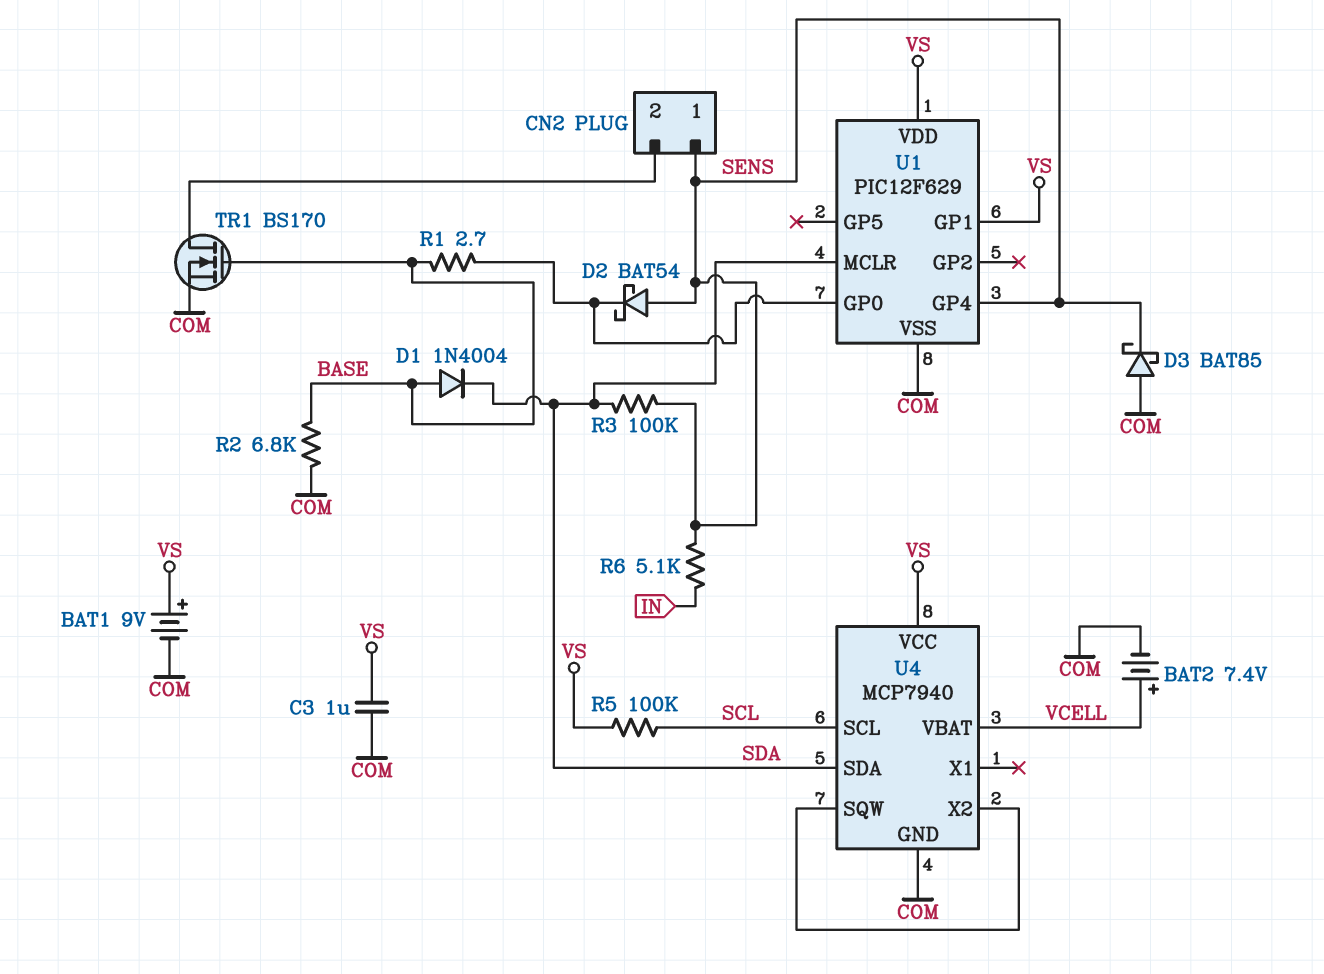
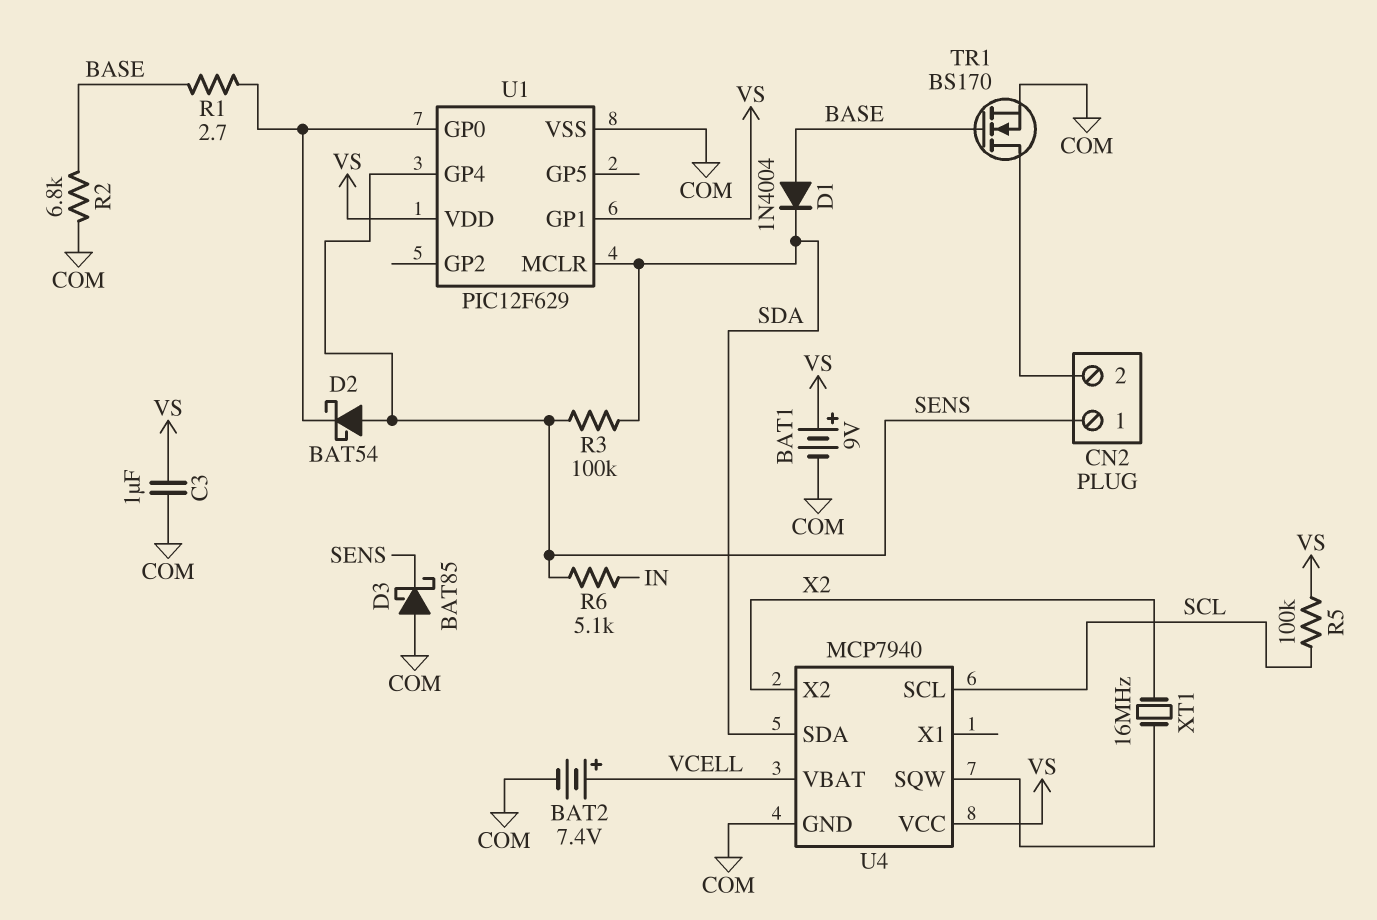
U4 pin X2: U4/SQW -> X2
XT1: none -> 16MHz (U4/SQW, X2)

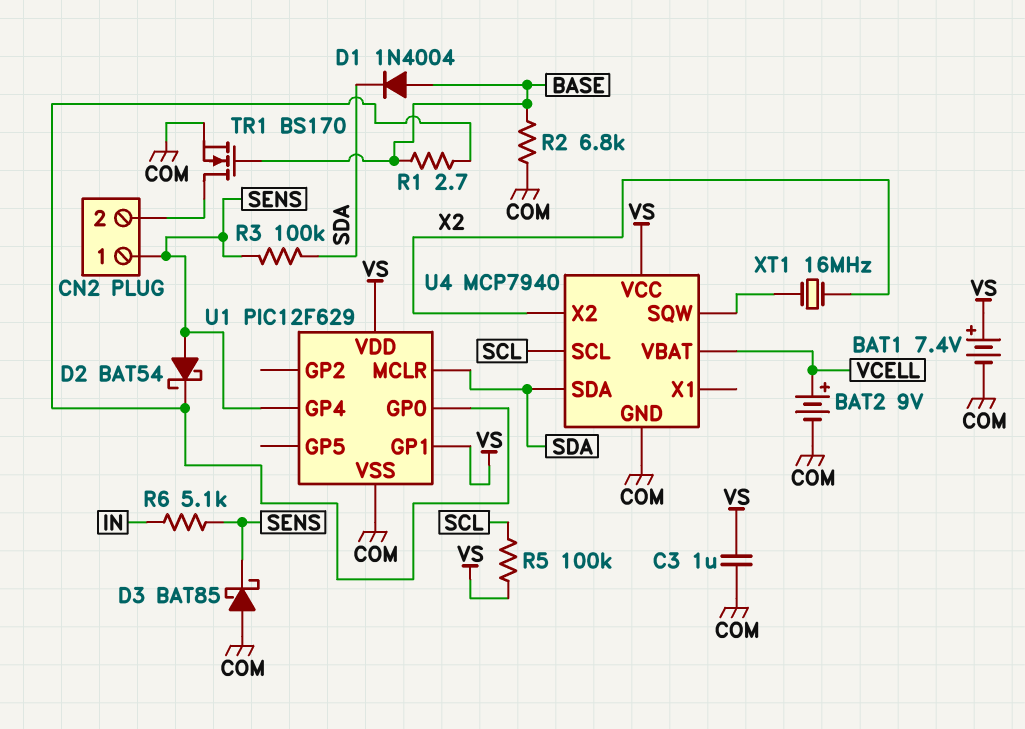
BAT1: 9V (plus VS, minus COM) -> 7.4V (plus VS, minus COM)
BAT2: 7.4V (plus VCELL, minus COM) -> 9V (plus VCELL, minus COM)

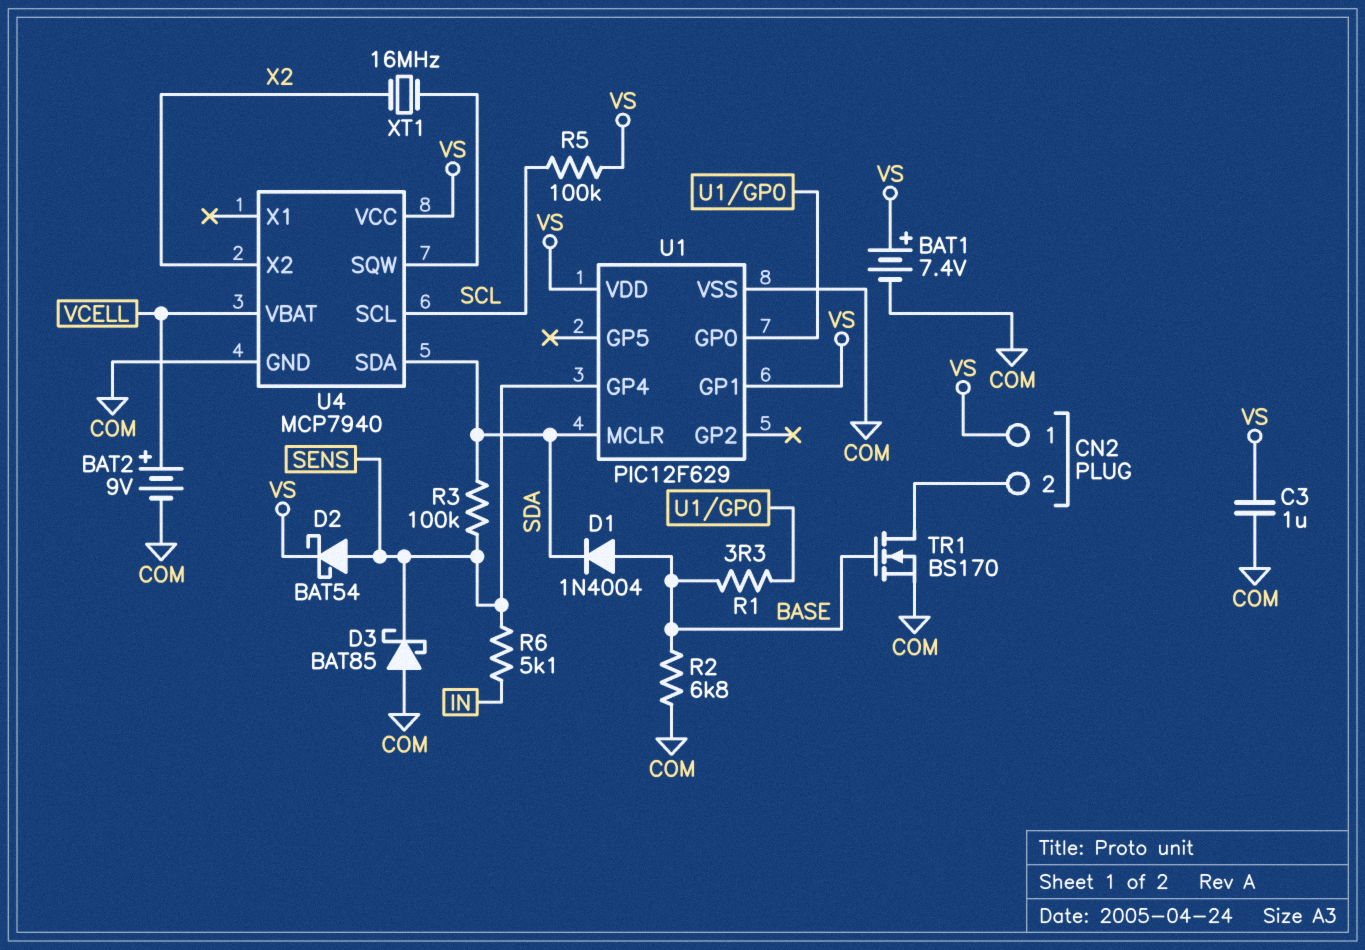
CN2 pin 1: SENS -> VS
D2: schottky BAT54 (A SENS, K U1/GP0) -> schottky BAT54 (A SENS, K VS)
R1: 2.7 (BASE, U1/GP0) -> 3.3 (BASE, U1/GP0)

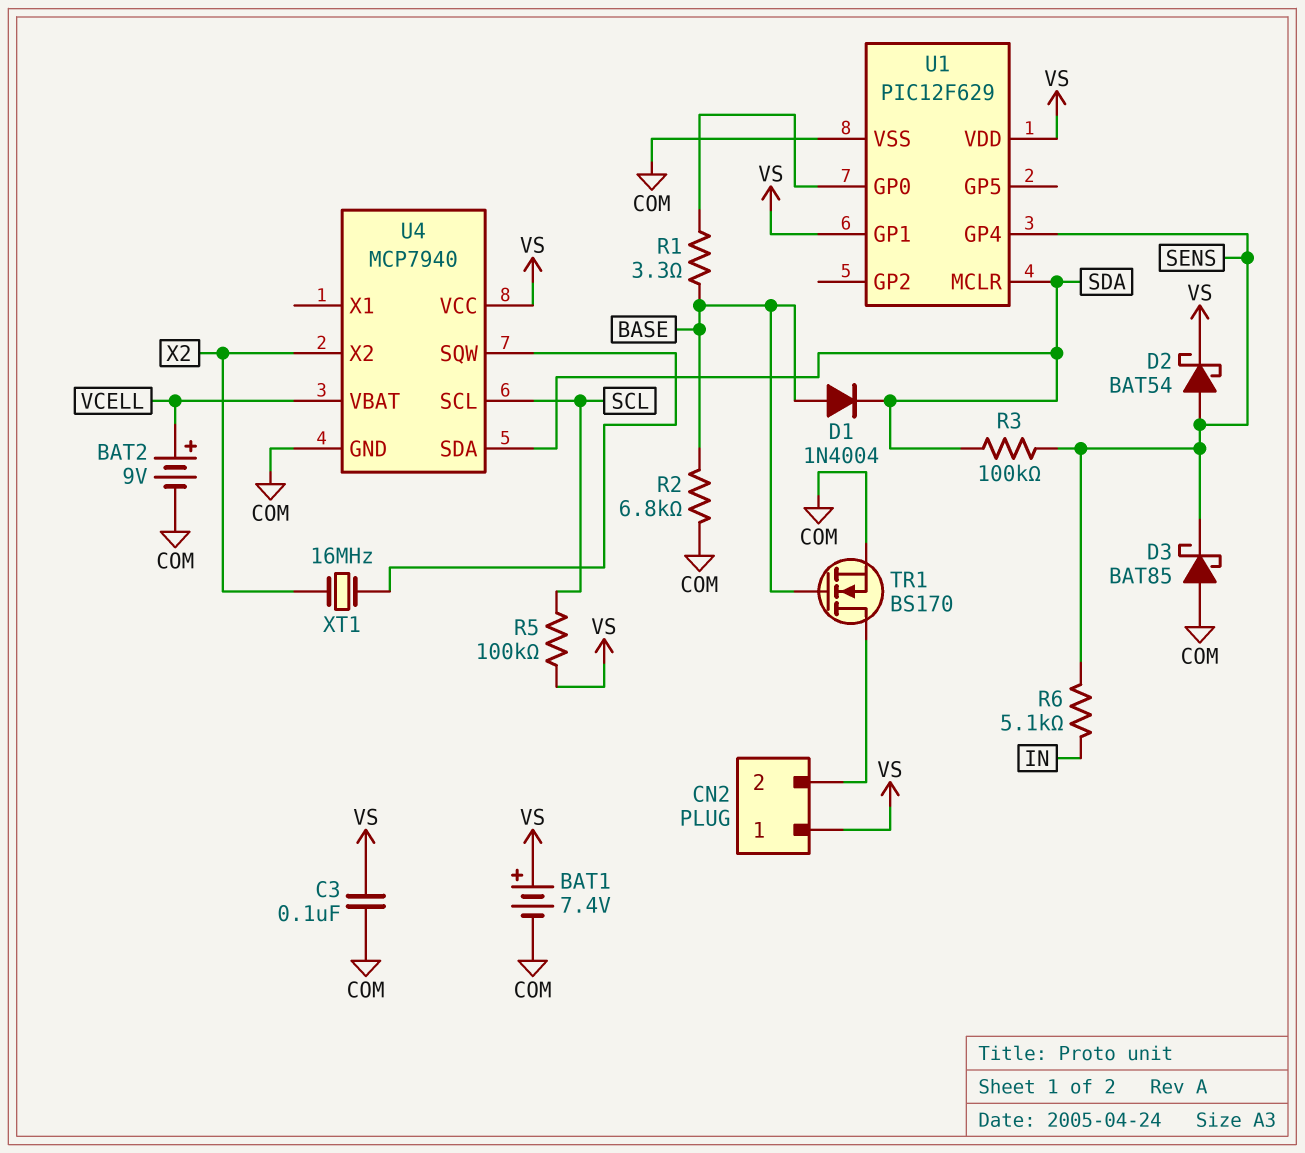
C3: 1uF (COM, VS) -> 100nF (COM, VS)

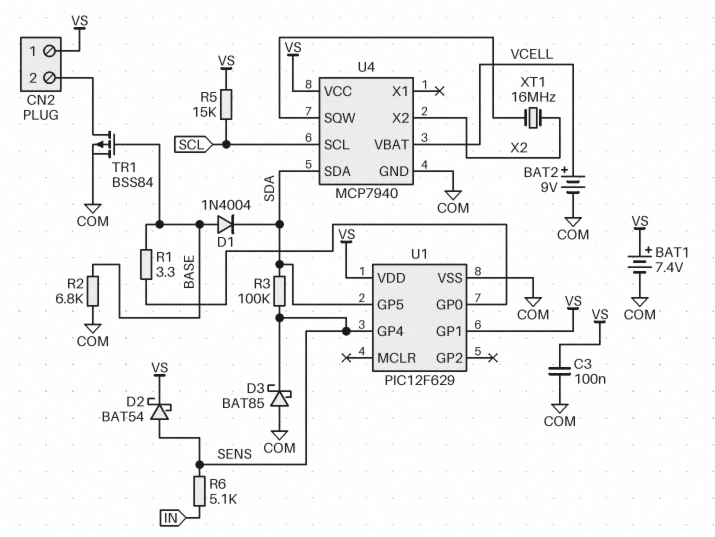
R5: 100k (SCL, VS) -> 15k (SCL, VS)
TR1: NMOS BS170 (G BASE, D CN2/2, S COM) -> PMOS BSS84 (G BASE, D CN2/2, S COM)
U1 pin GP5: none -> SDA
U1 pin MCLR: SDA -> none

